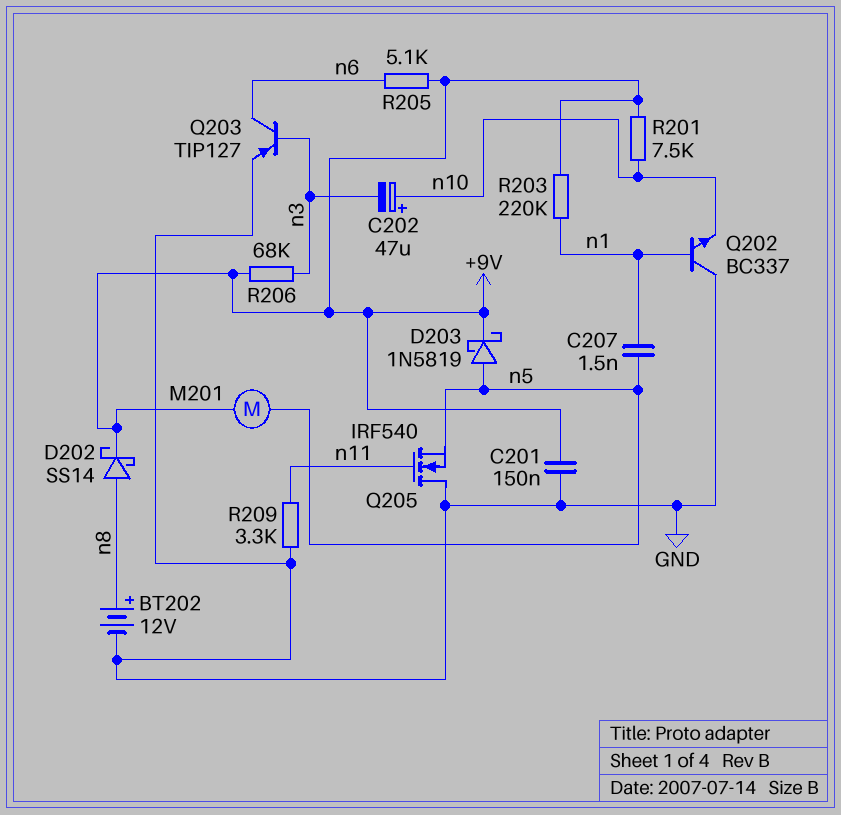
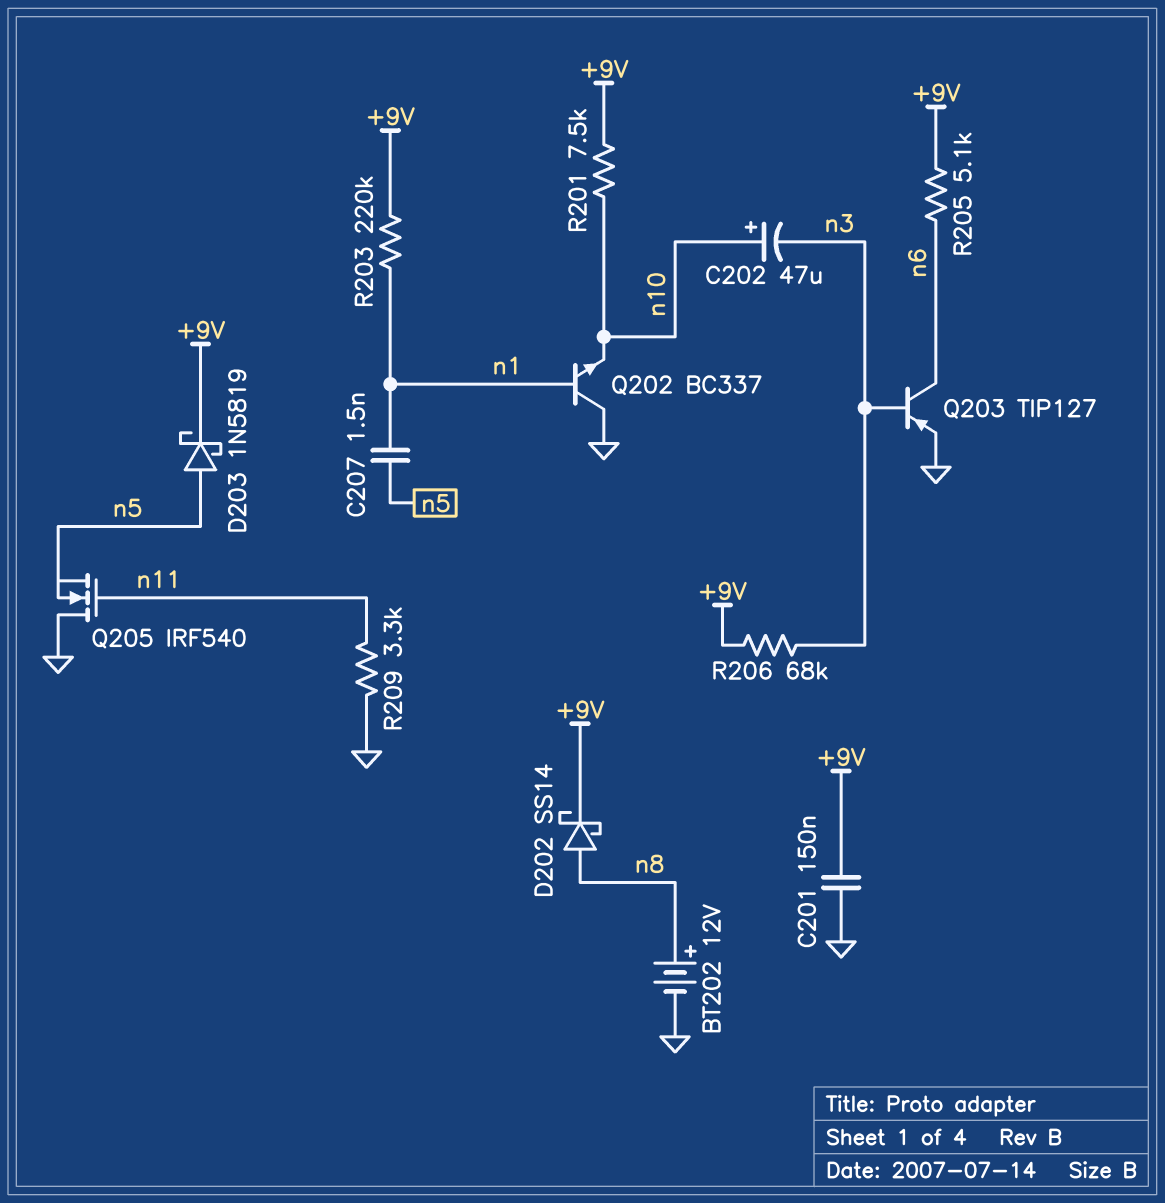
M201: motor (+9V, n5) -> none

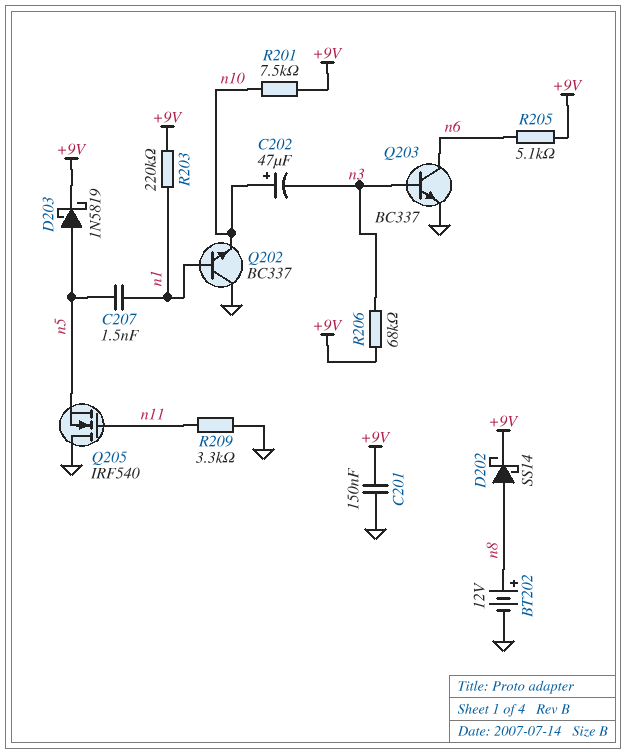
Q203: PNP TIP127 (B n3, C n6, E GND) -> NPN BC337 (B n3, C n6, E GND)

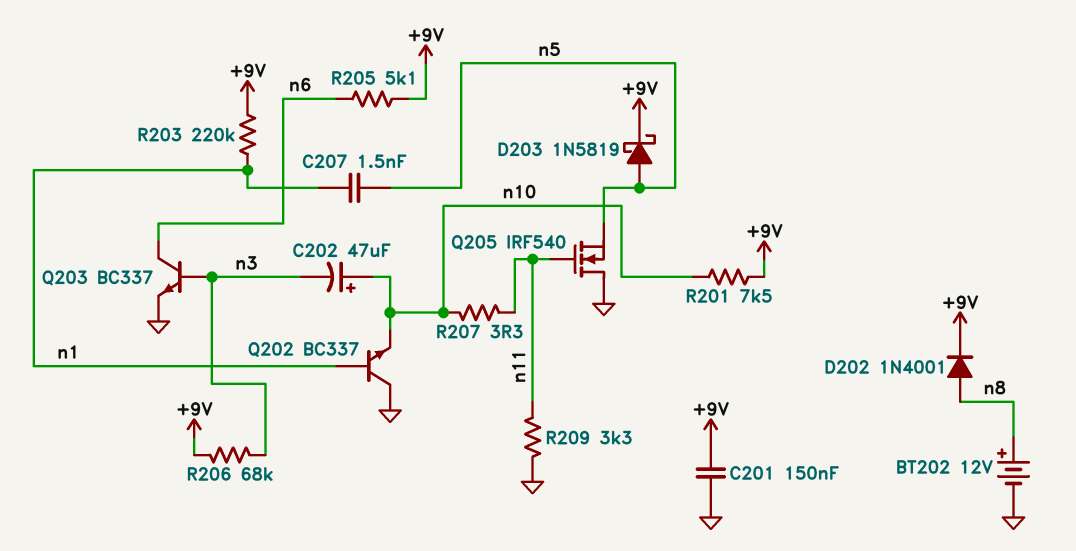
D202: schottky SS14 (A n8, K +9V) -> diode 1N4001 (A n8, K +9V)
R207: none -> 3.3 (n10, n11)

